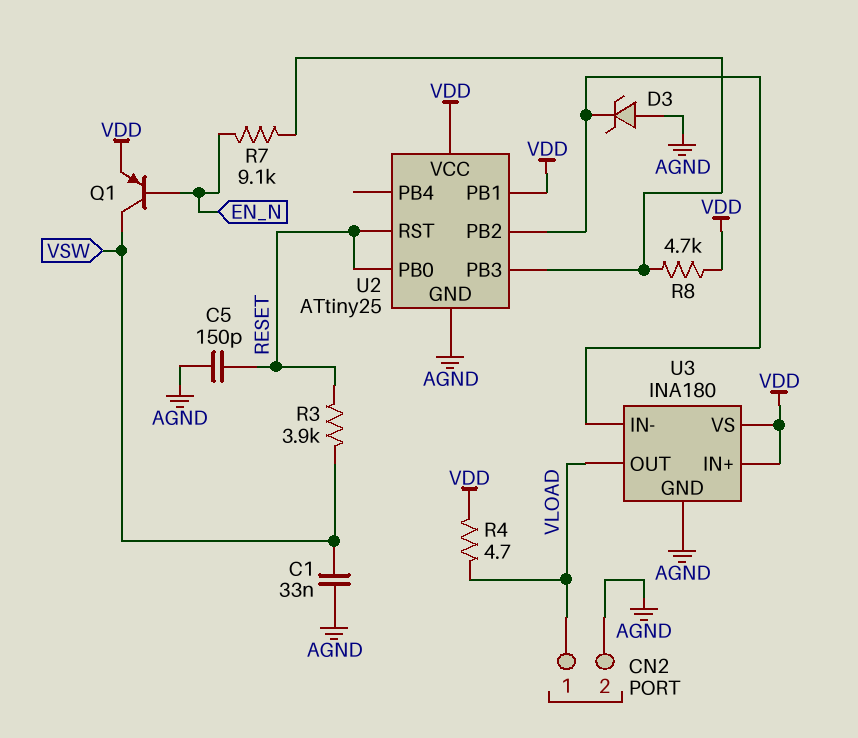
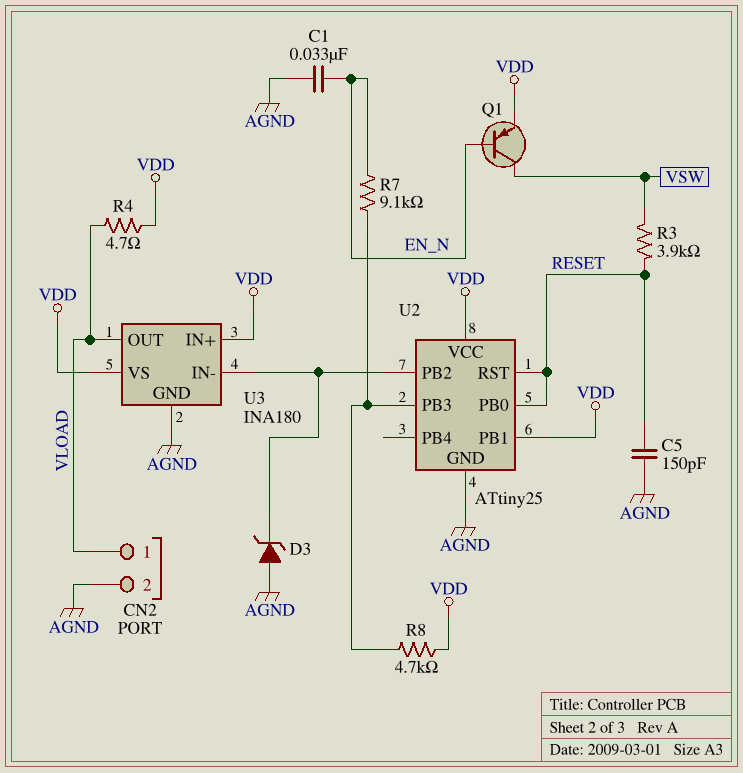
C1: 33nF (AGND, VSW) -> 33nF (AGND, EN_N)

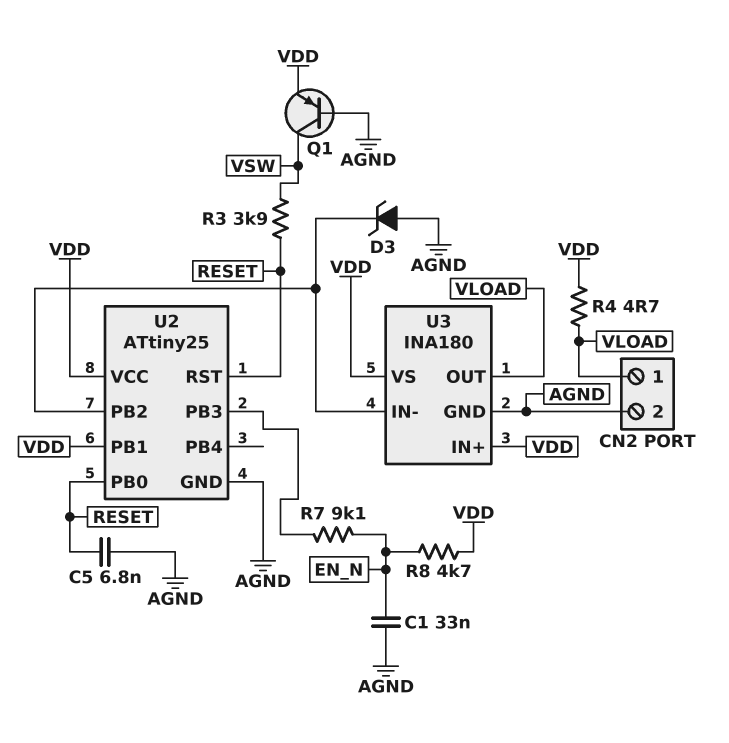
C5: 150pF (AGND, RESET) -> 6.8nF (AGND, RESET)
Q1: PNP (B EN_N, C VSW, E VDD) -> PNP (B AGND, C VSW, E VDD)
R8: 4.7k (U2/PB3, VDD) -> 4.7k (EN_N, VDD)

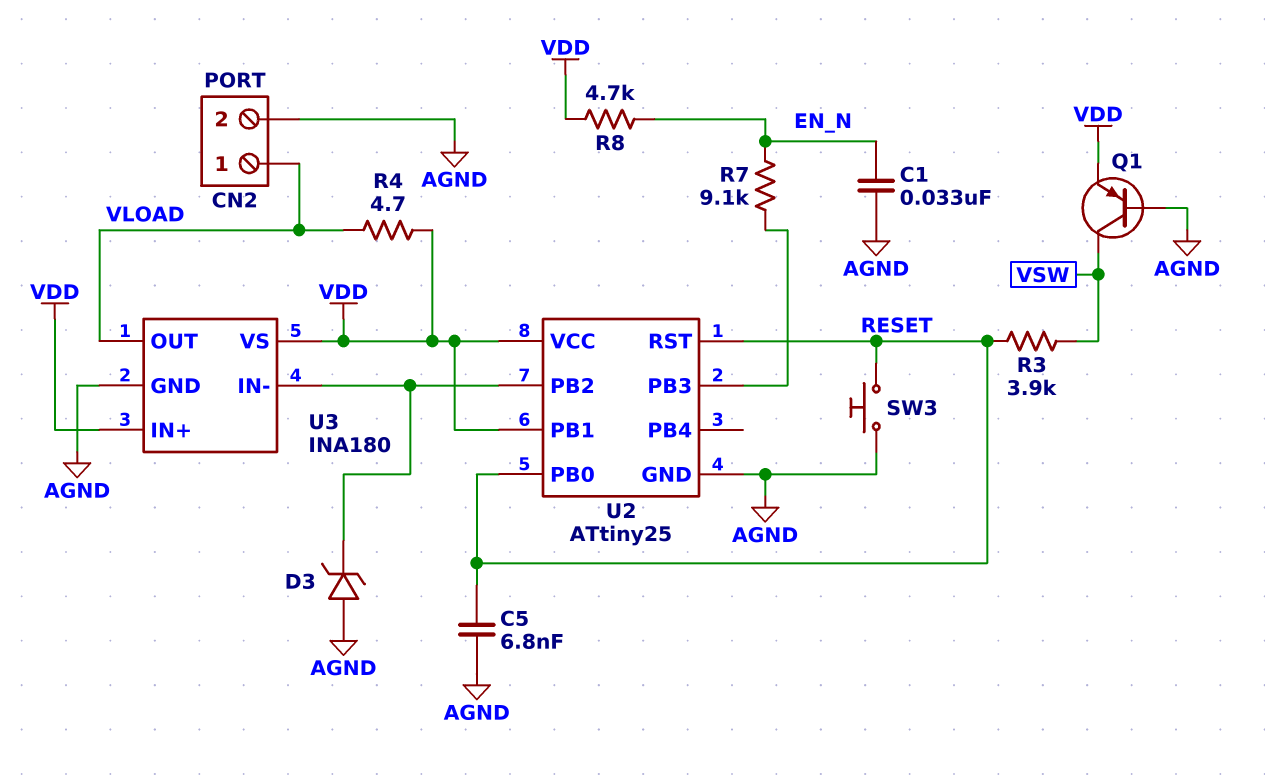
SW3: none -> button (AGND, RESET)

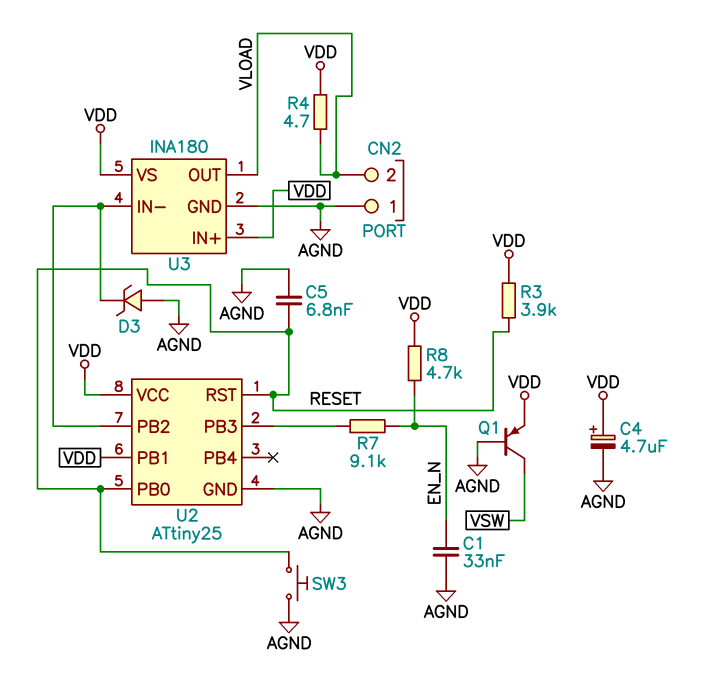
C4: none -> 4.7uF (plus VDD, minus AGND)
CN2 pin 1: VLOAD -> AGND
CN2 pin 2: AGND -> VLOAD
R3: 3.9k (RESET, VSW) -> 3.9k (RESET, VDD)

